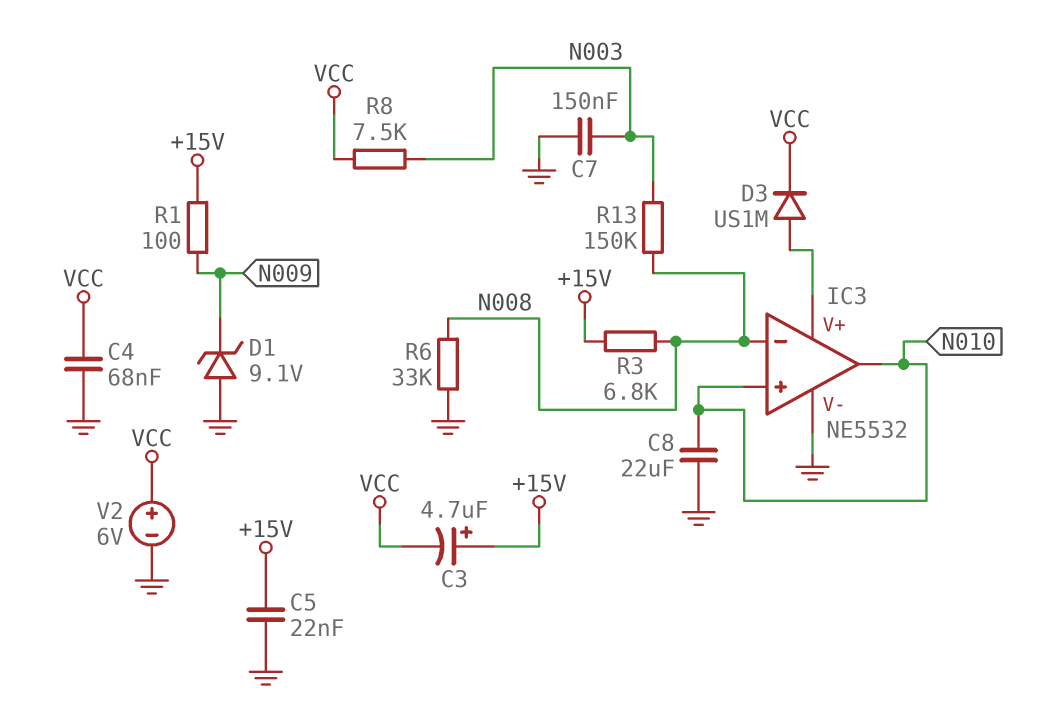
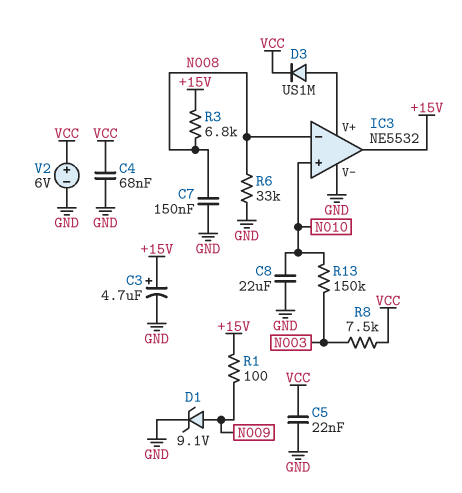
C3: 4.7uF (plus +15V, minus VCC) -> 4.7uF (plus +15V, minus GND)
C5: 22nF (+15V, GND) -> 22nF (GND, VCC)
C7: 150nF (GND, N003) -> 150nF (GND, N008)
D1: zener 9.1V (A GND, K N009) -> zener 9.1V (A N009, K GND)
IC3 pin out: N010 -> +15V
R13: 150k (N003, N008) -> 150k (N003, N010)

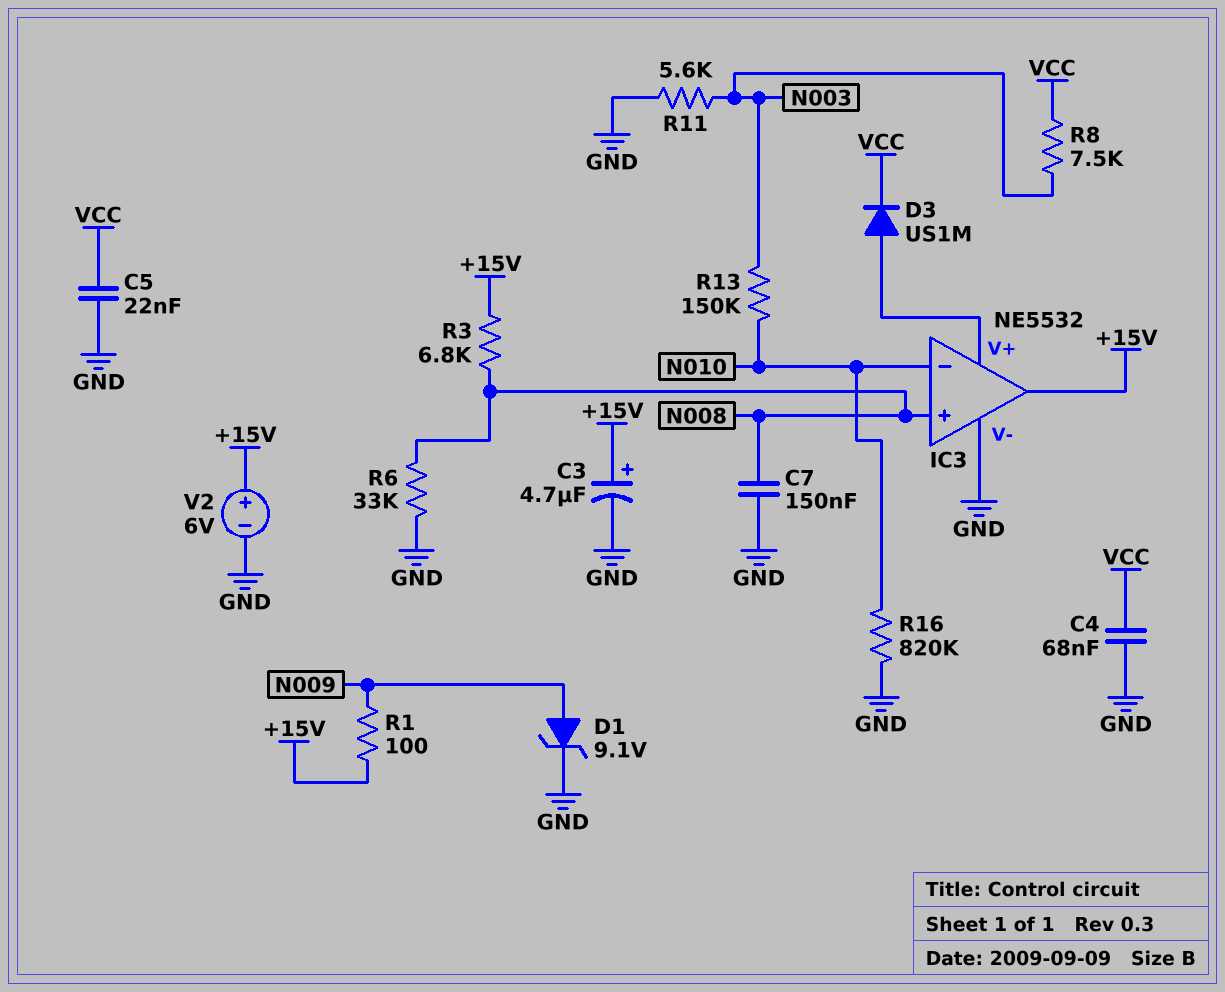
C8: 22uF (GND, N010) -> none
IC3 pin in+: N010 -> N008
IC3 pin in-: N008 -> N010
R11: none -> 5.6k (GND, N003)
R16: none -> 820k (GND, N010)
V2: 6V (plus VCC, minus GND) -> 6V (plus +15V, minus GND)

